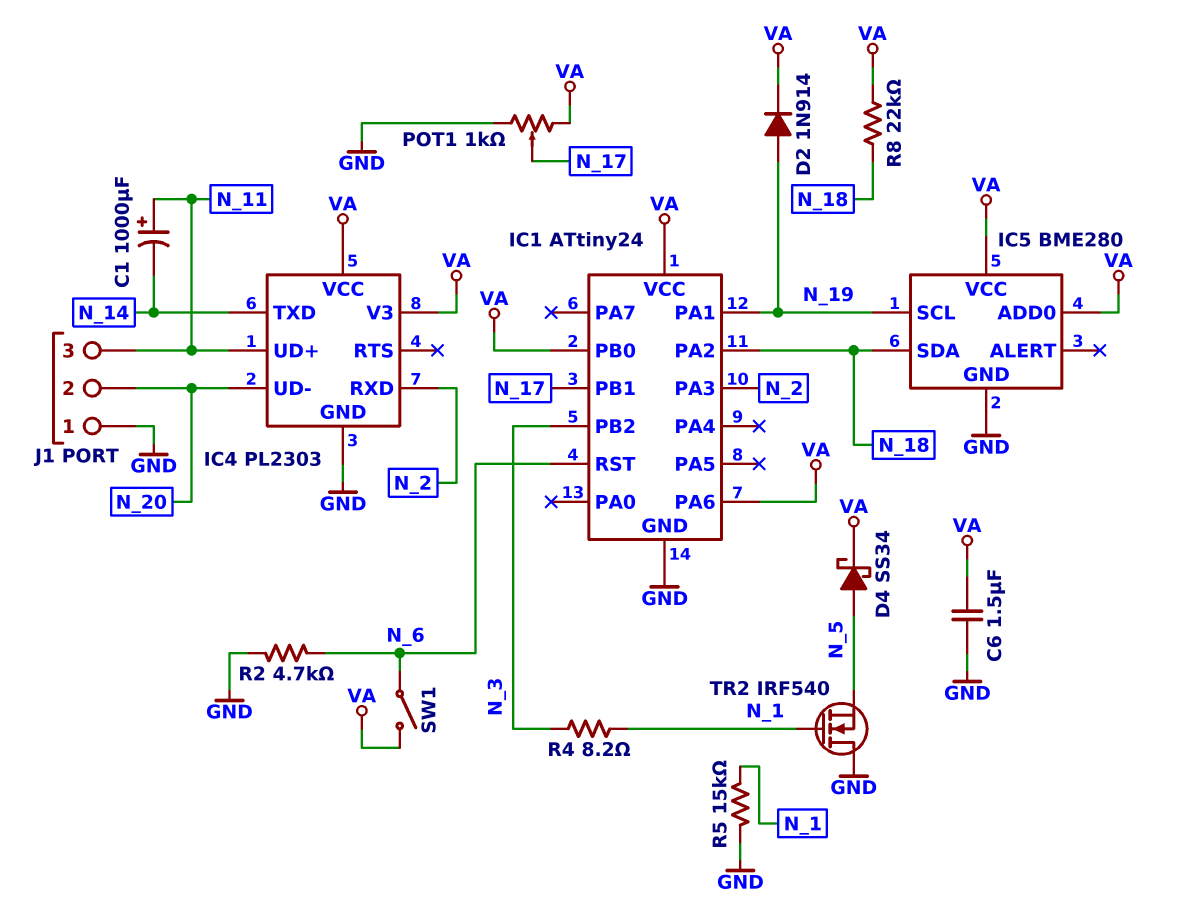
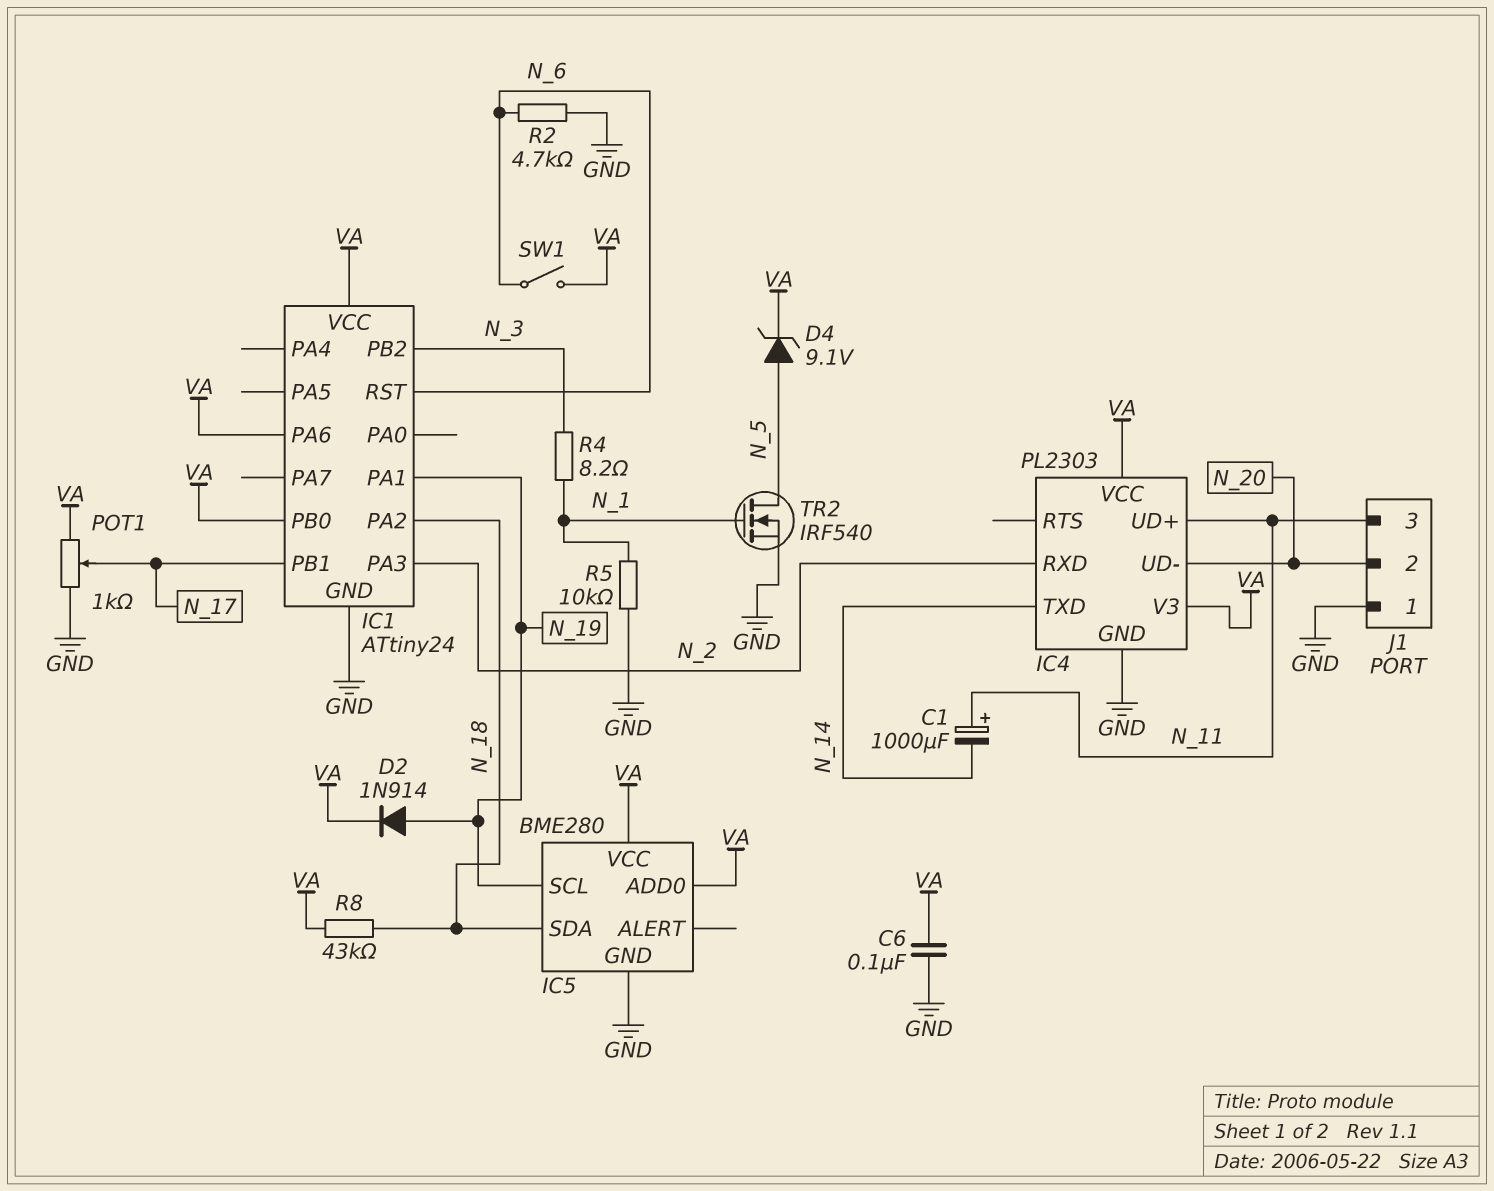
C6: 1.5uF (GND, VA) -> 100nF (GND, VA)
D4: schottky SS34 (A N_5, K VA) -> zener 9.1V (A N_5, K VA)
R5: 15k (GND, N_1) -> 10k (GND, N_1)
R8: 22k (N_18, VA) -> 43k (N_18, VA)
TR2: NMOS IRF540 (G N_1, D GND, S N_5) -> NMOS IRF540 (G N_1, D N_5, S GND)

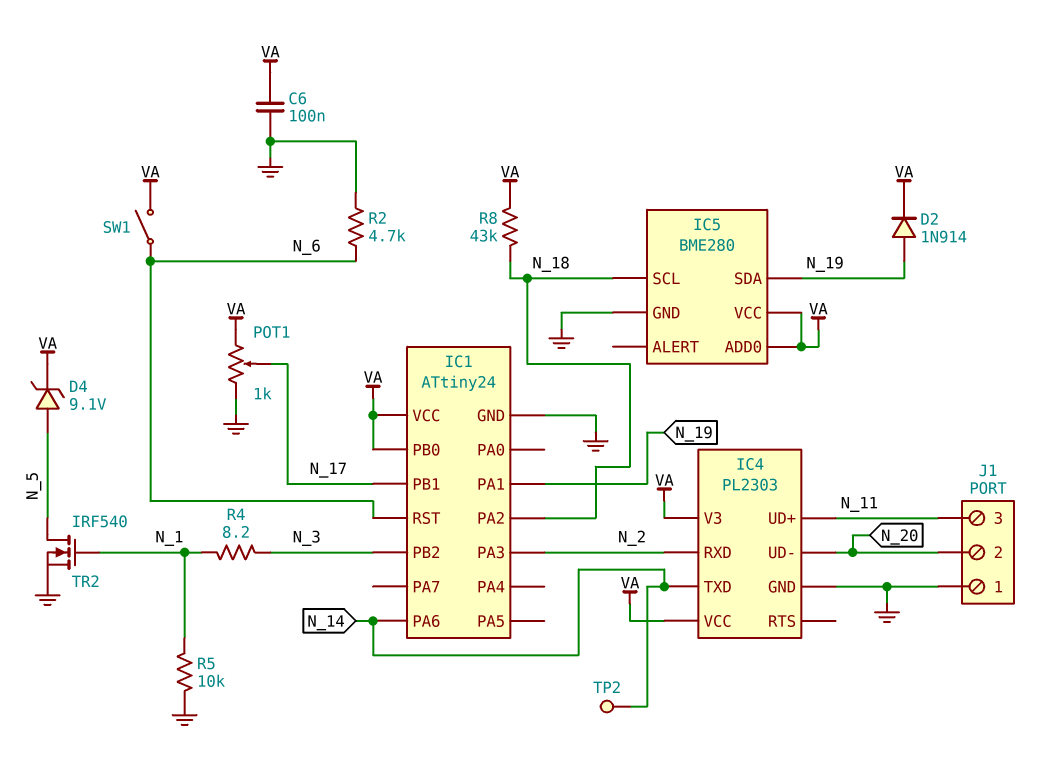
C1: 1000uF (plus N_11, minus N_14) -> none
IC1 pin PA6: VA -> N_14
IC5 pin SCL: N_19 -> N_18
IC5 pin SDA: N_18 -> N_19
TP2: none -> test point (N_14)

